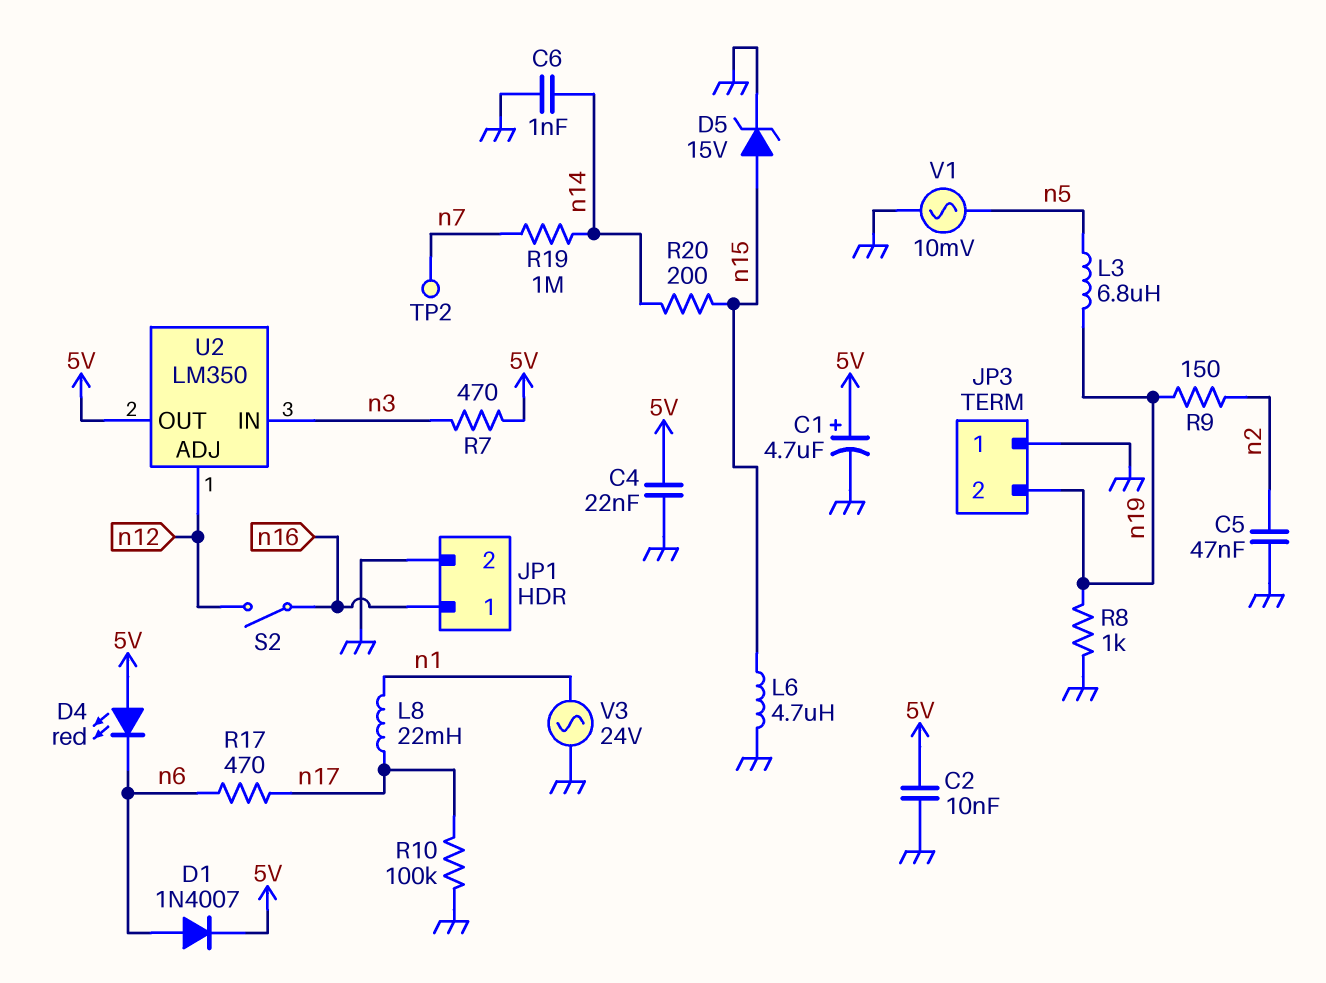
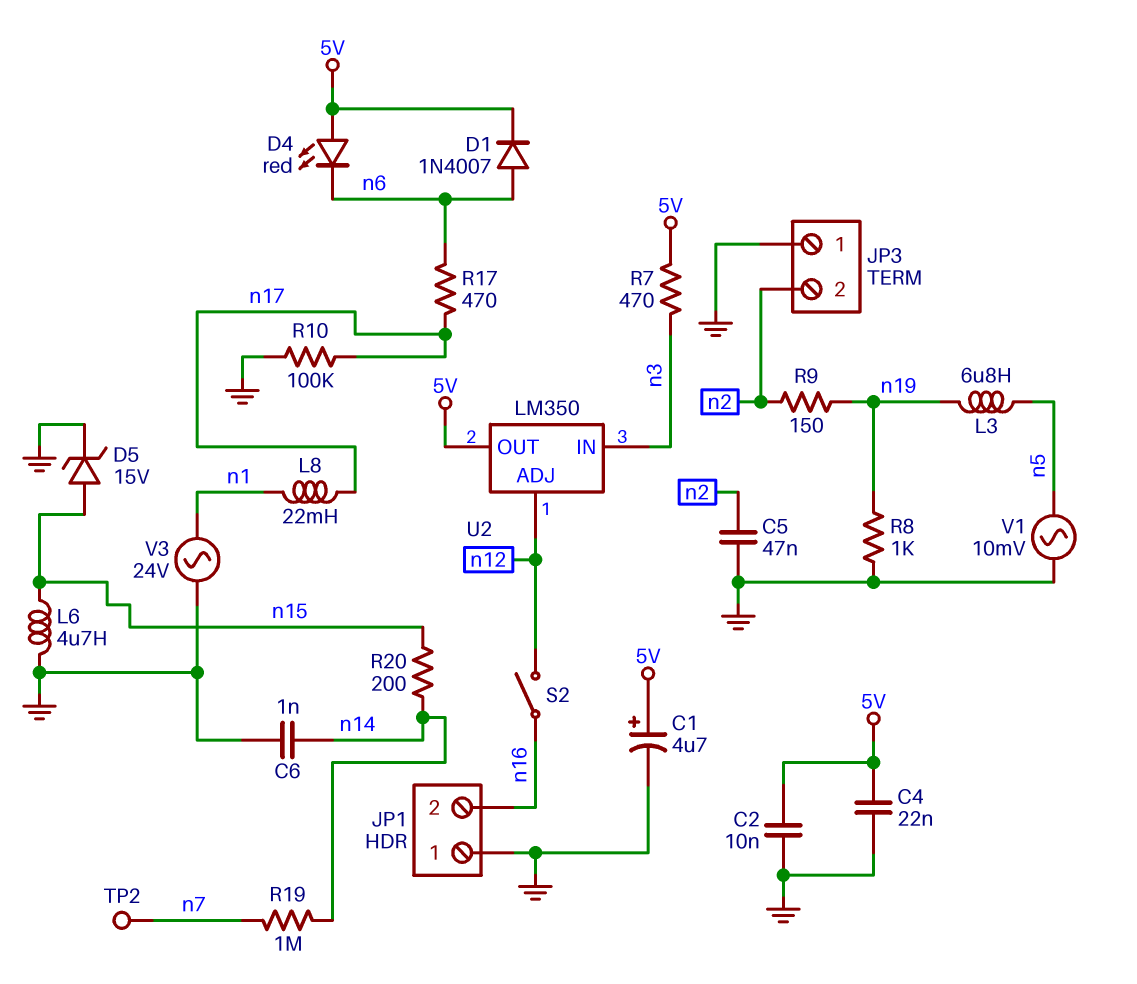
JP1 pin 1: n16 -> GND
JP1 pin 2: GND -> n16
JP3 pin 2: n19 -> n2

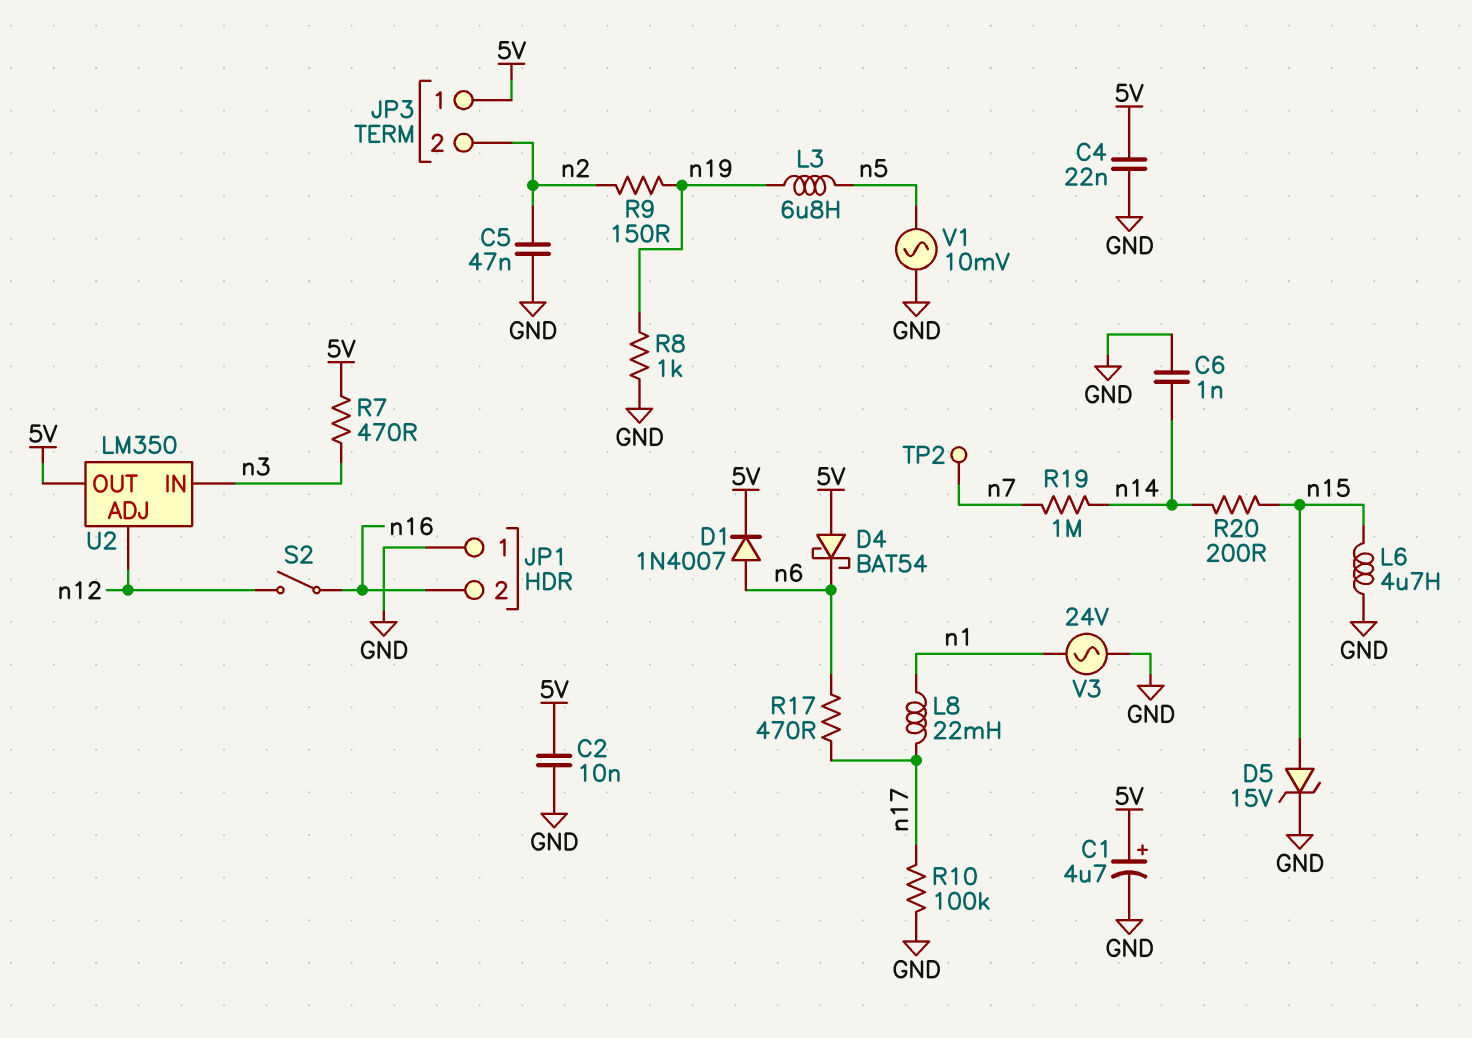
D4: LED red (A 5V, K n6) -> schottky BAT54 (A 5V, K n6)
JP3 pin 1: GND -> 5V

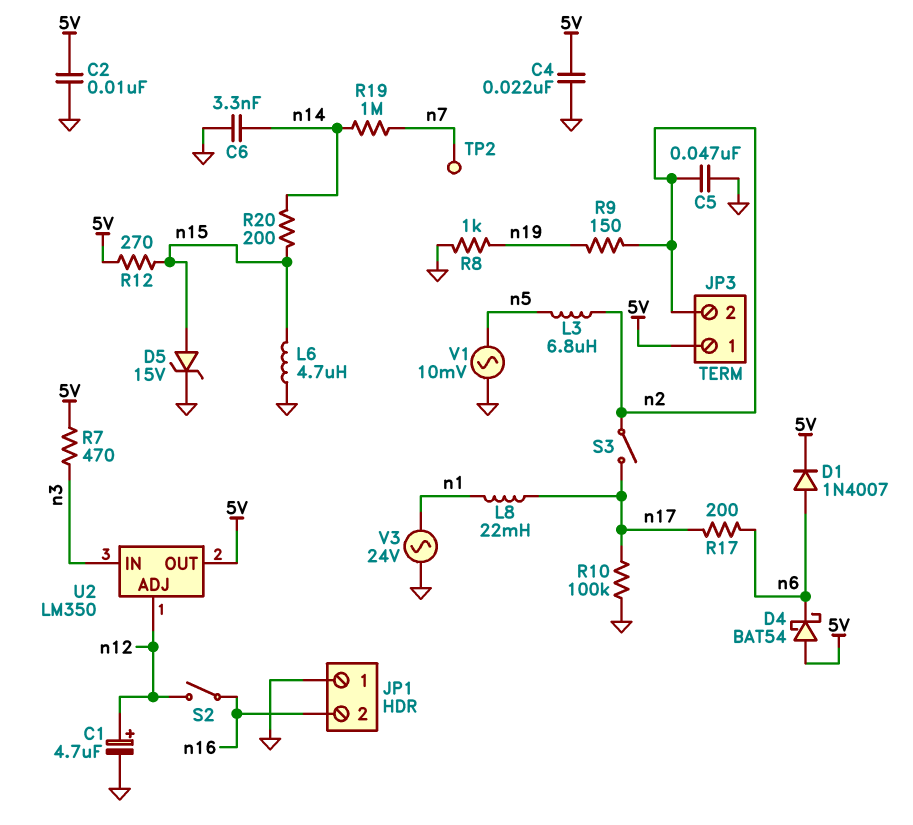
C1: 4.7uF (plus 5V, minus GND) -> 4.7uF (plus n12, minus GND)
C6: 1nF (GND, n14) -> 3.3nF (GND, n14)
L3: 6.8uH (n5, n19) -> 6.8uH (n2, n5)
R12: none -> 270 (5V, n15)
R17: 470 (n6, n17) -> 200 (n6, n17)
S3: none -> switch (n2, n17)

